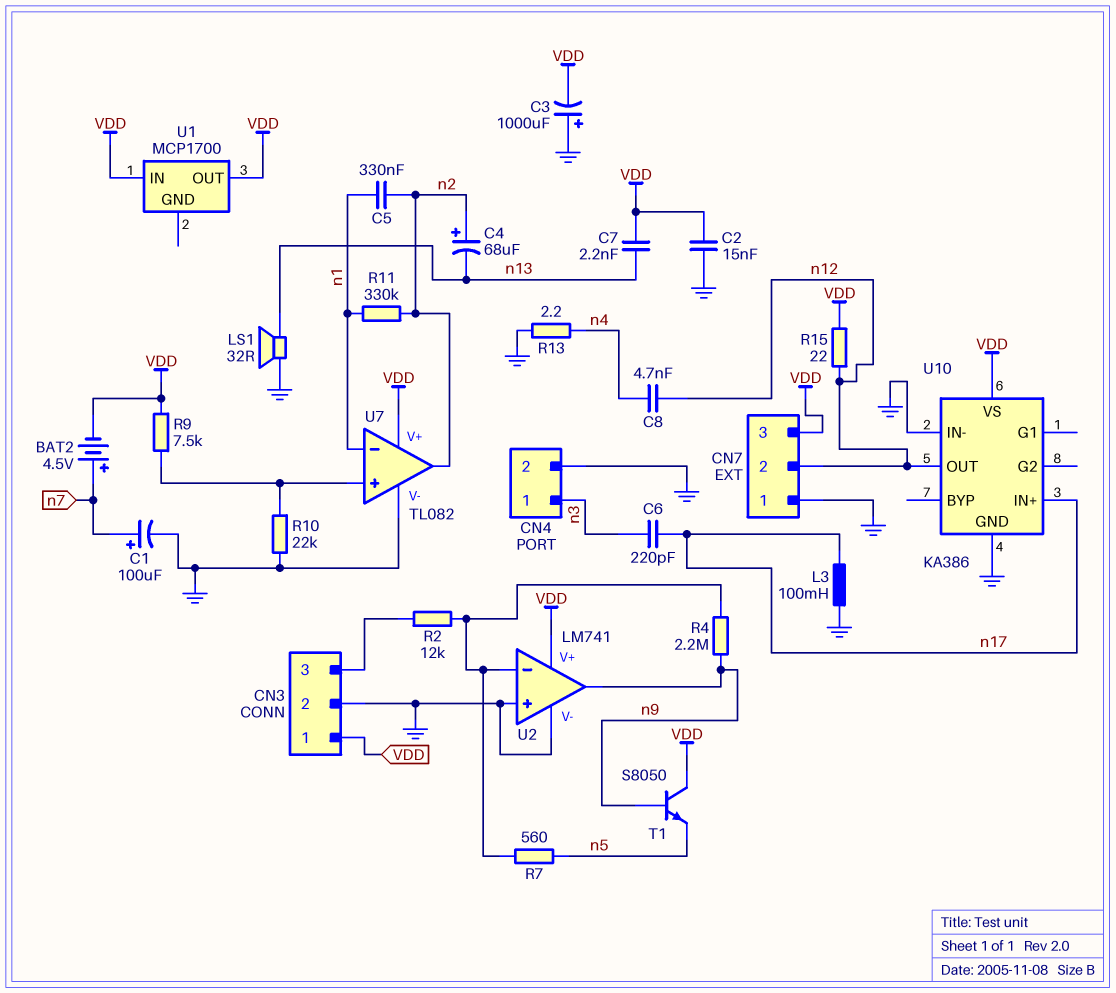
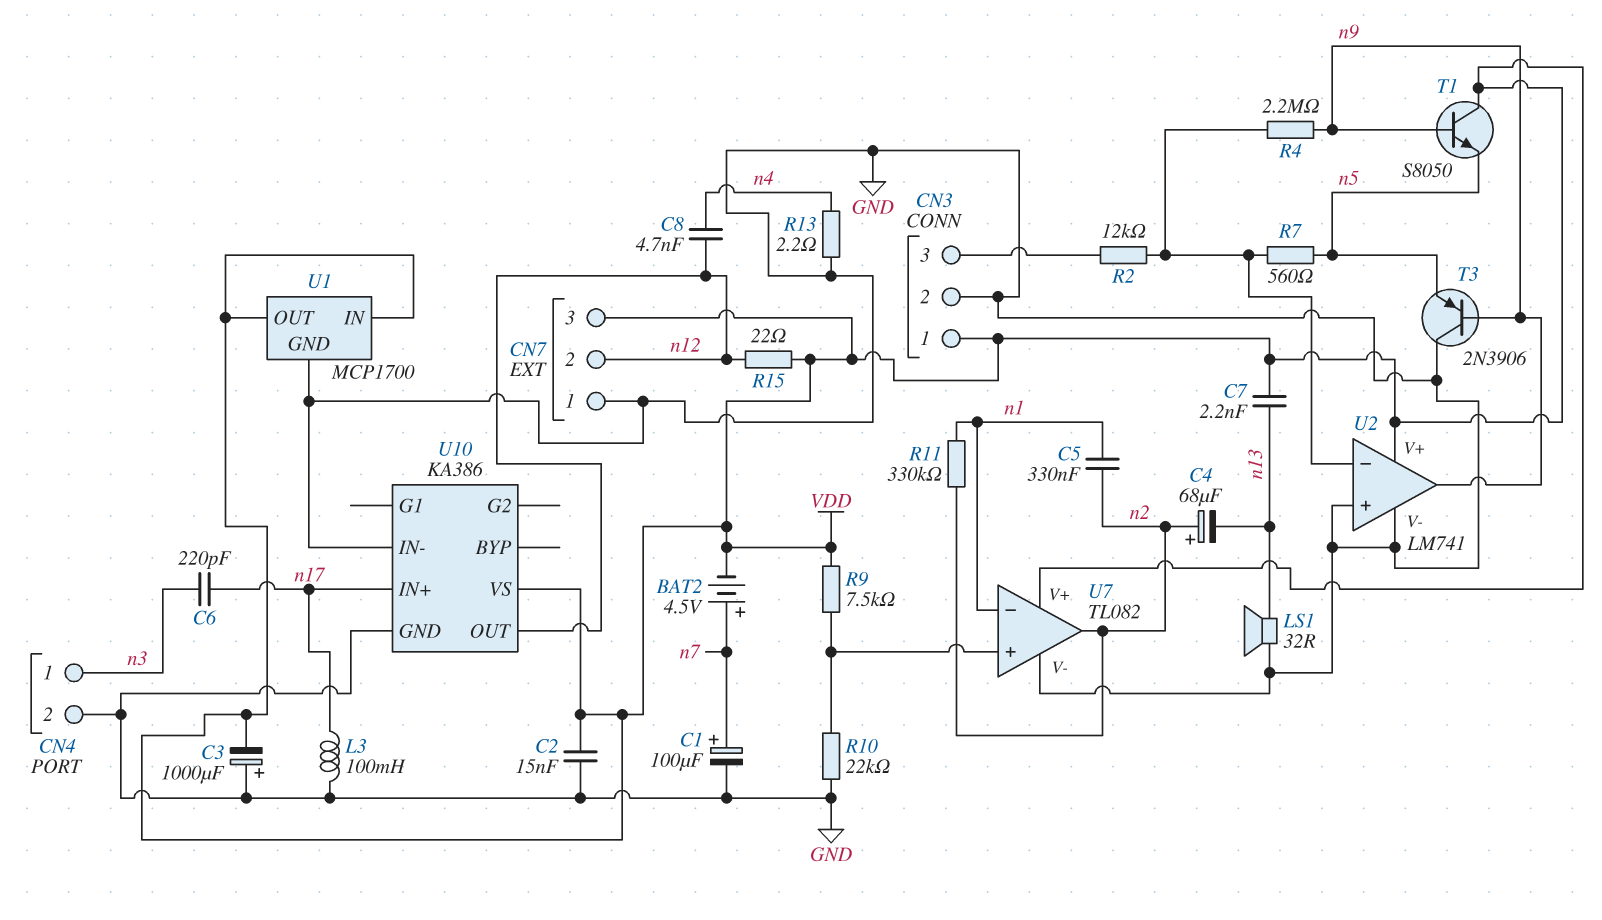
T3: none -> PNP 2N3906 (B n9, C GND, E n5)
U1 pin GND: none -> GND

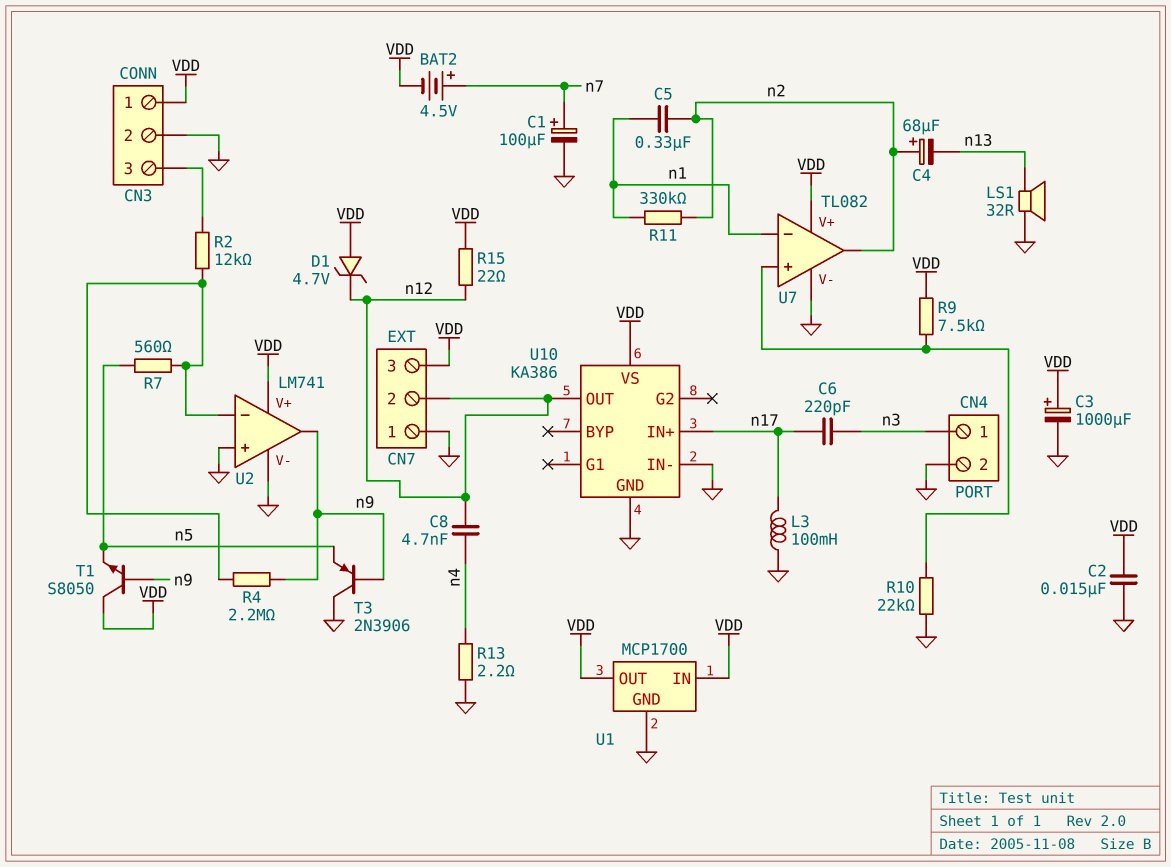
C3: 1000uF (plus GND, minus VDD) -> 1000uF (plus VDD, minus GND)
C7: 2.2nF (VDD, n13) -> none
D1: none -> zener 4.7V (A VDD, K n12)

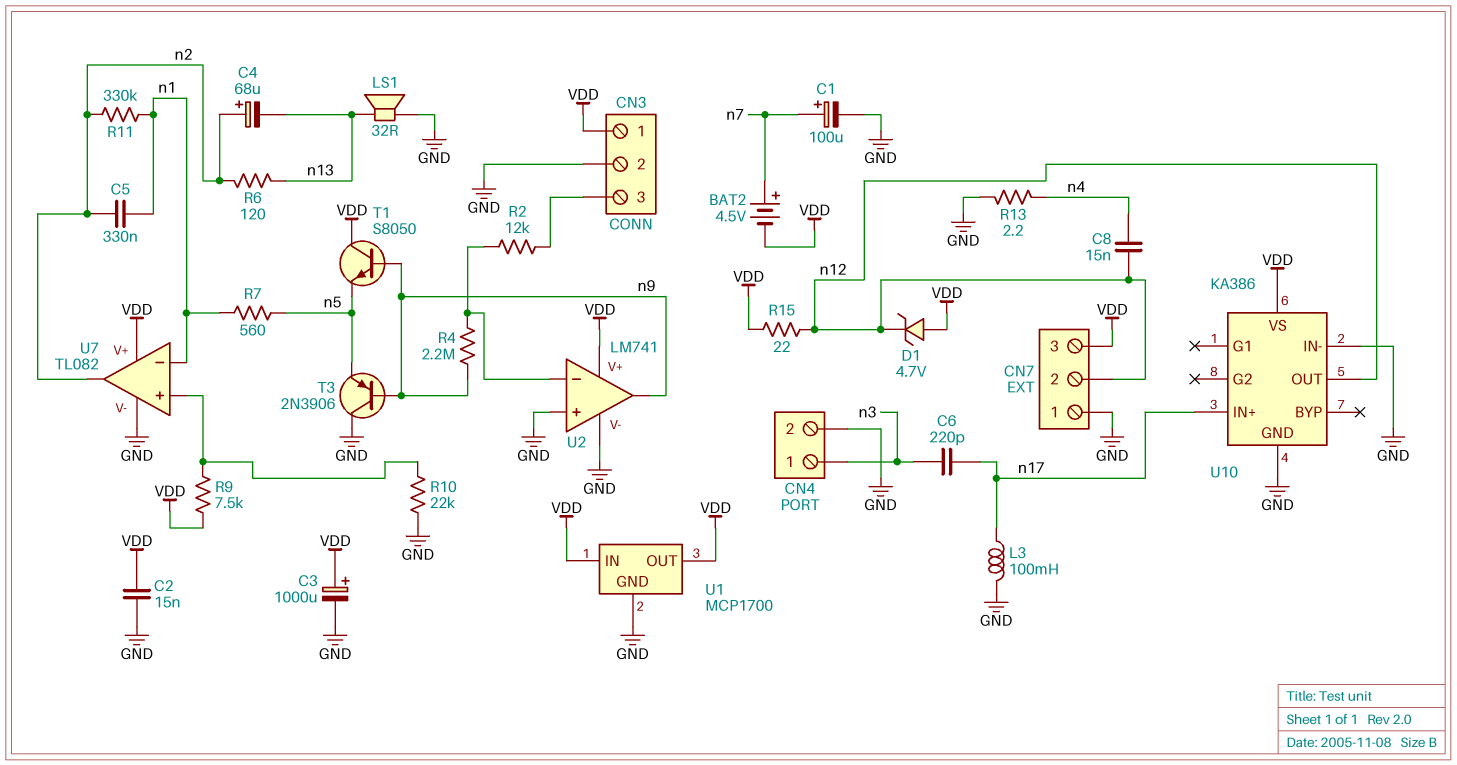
C8: 4.7nF (n4, n12) -> 15nF (n4, n12)
R6: none -> 120 (n2, n13)
R7: 560 (U2/in-, n5) -> 560 (n1, n5)

